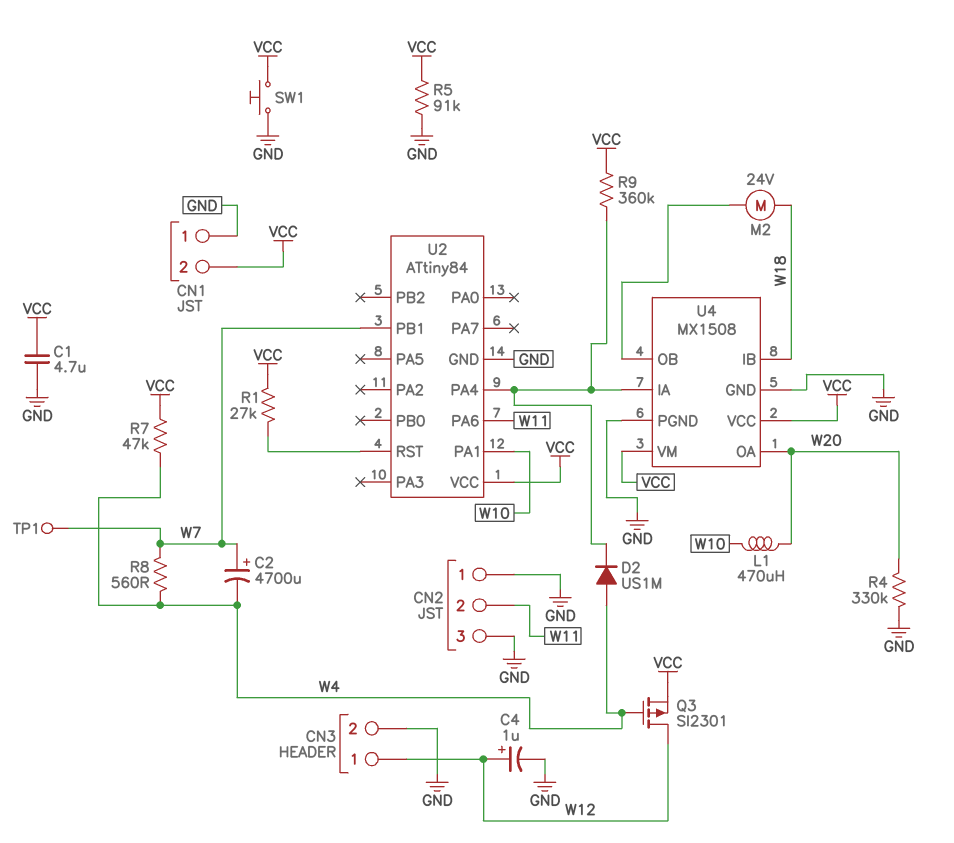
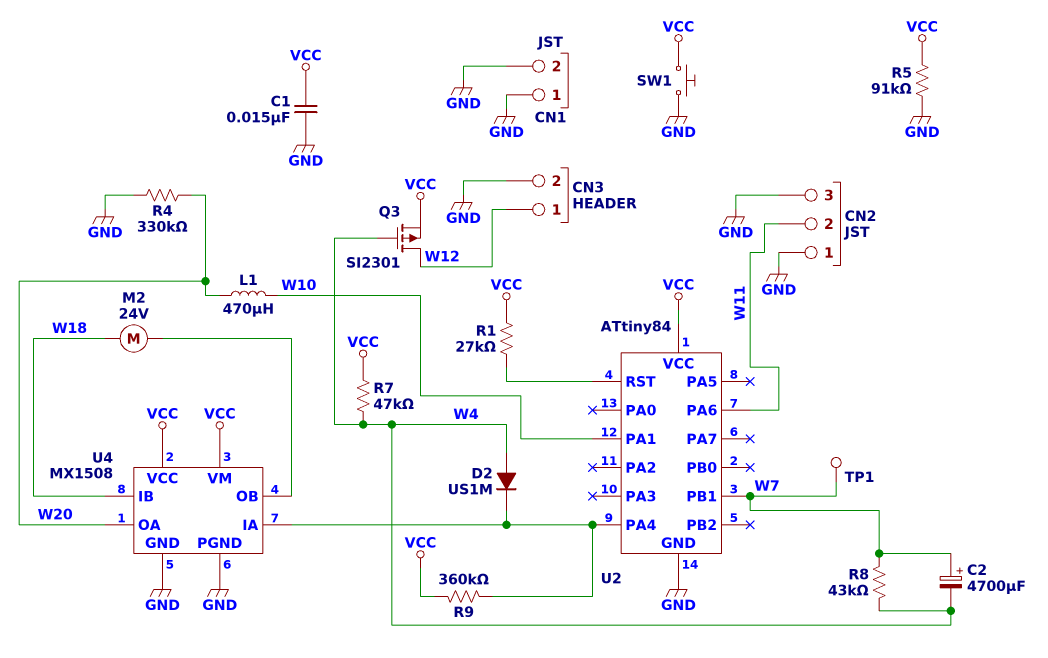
C1: 4.7uF (GND, VCC) -> 15nF (GND, VCC)
C4: 1uF (plus W12, minus GND) -> none
CN1 pin 2: VCC -> GND
R8: 560 (W4, W7) -> 43k (W4, W7)

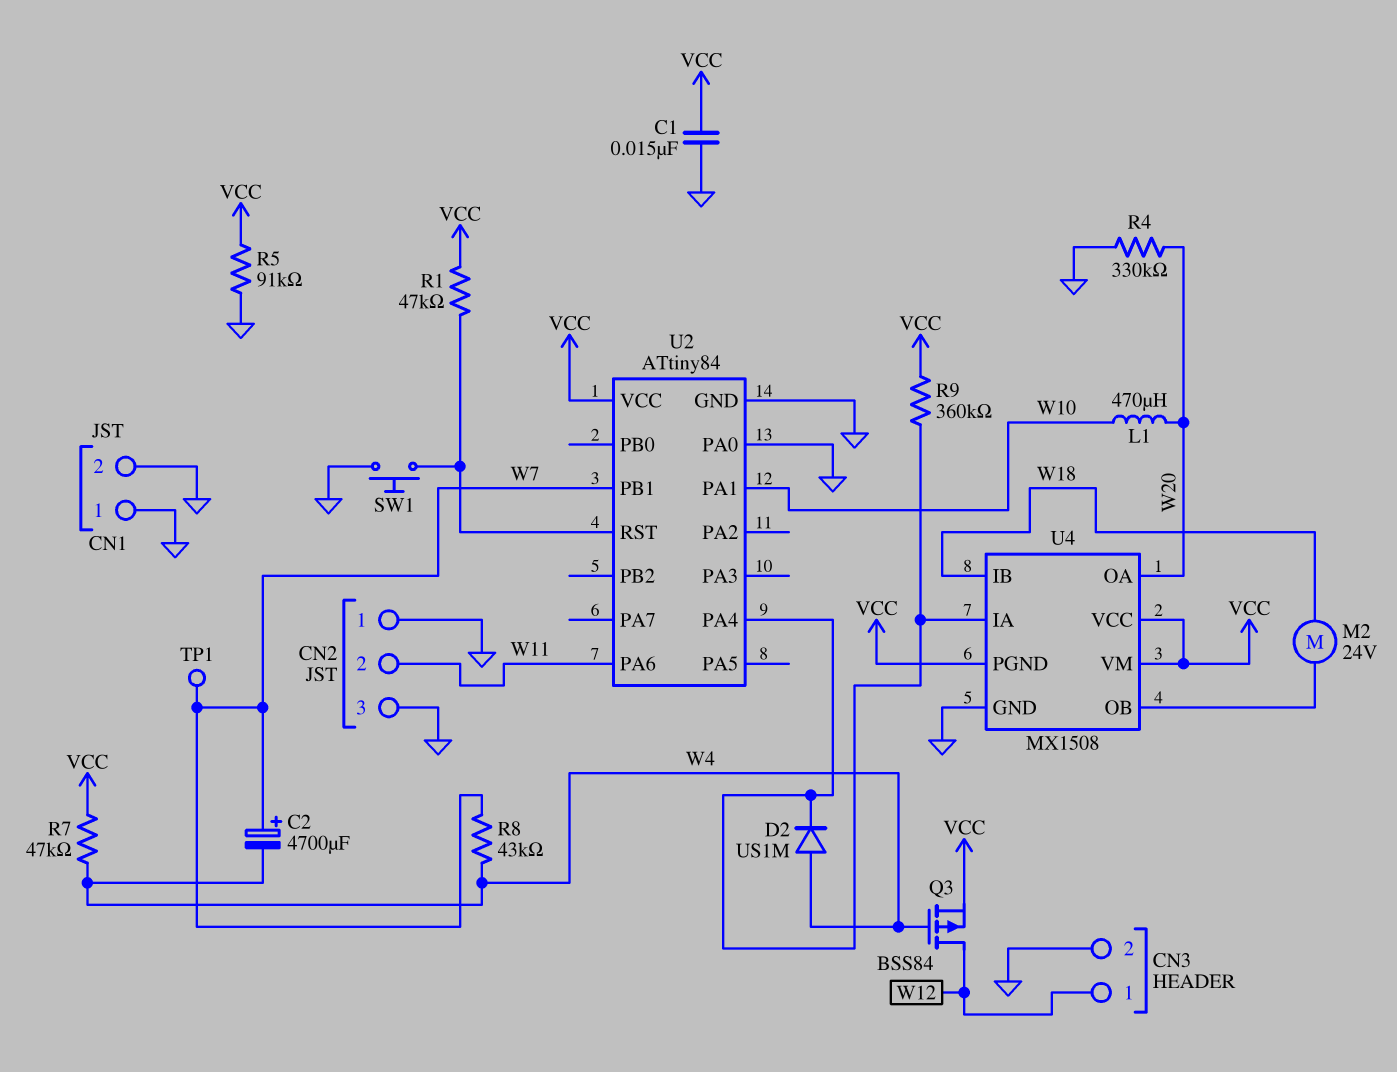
Q3: PMOS SI2301 (G W4, D W12, S VCC) -> PMOS BSS84 (G W4, D W12, S VCC)
R1: 27k (U2/RST, VCC) -> 47k (U2/RST, VCC)
SW1: button (GND, VCC) -> button (GND, U2/RST)
U2 pin PA0: none -> GND
U4 pin PGND: GND -> VCC

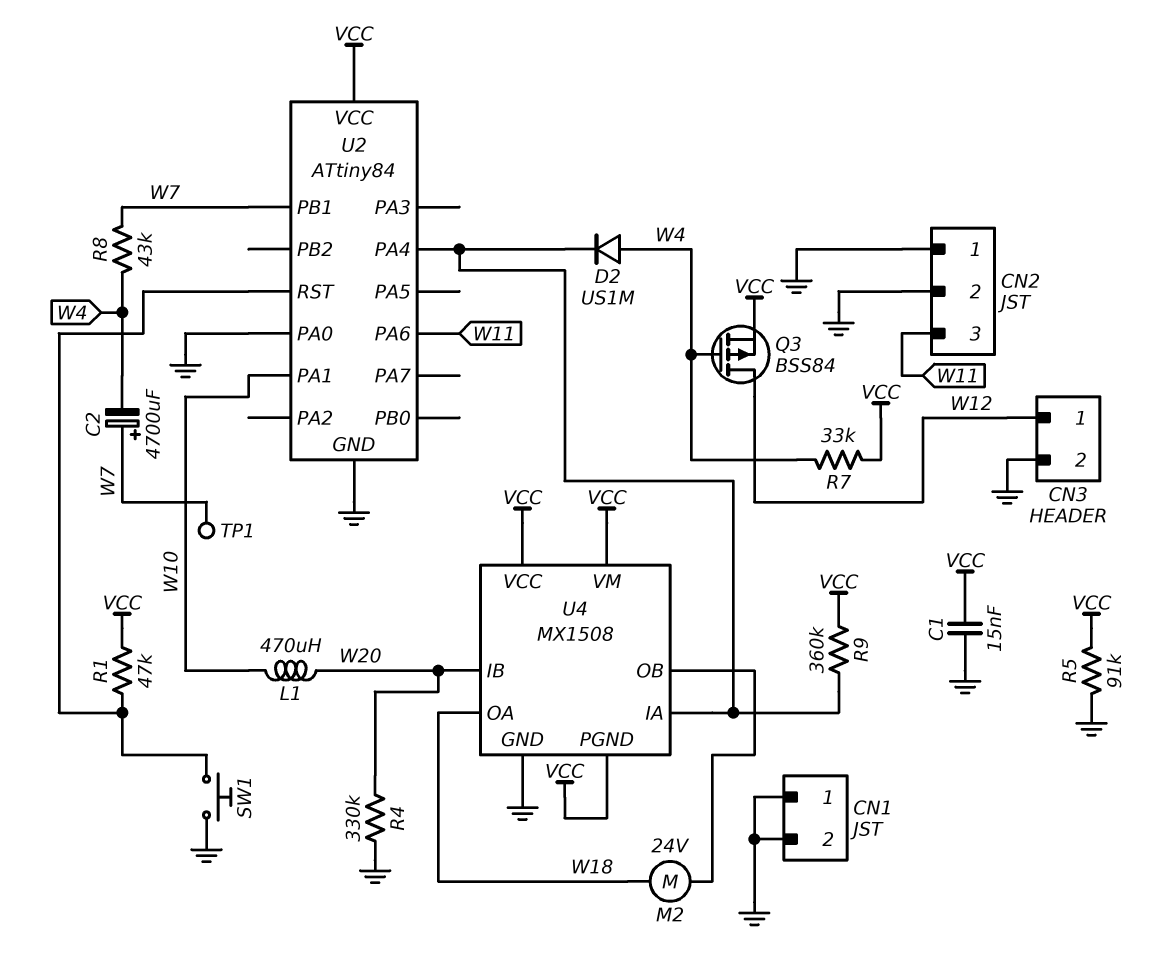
CN2 pin 2: W11 -> GND
CN2 pin 3: GND -> W11
R7: 47k (VCC, W4) -> 33k (VCC, W4)
U4 pin IB: W18 -> W20
U4 pin OA: W20 -> W18

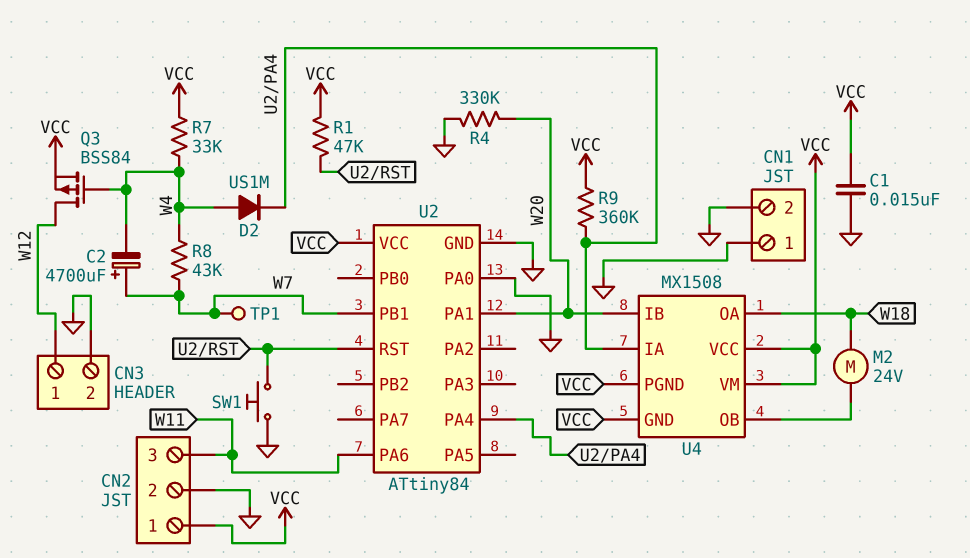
CN2 pin 1: GND -> VCC
L1: 470uH (W10, W20) -> none
R5: 91k (GND, VCC) -> none
U2 pin PA1: W10 -> W20
U4 pin GND: GND -> VCC

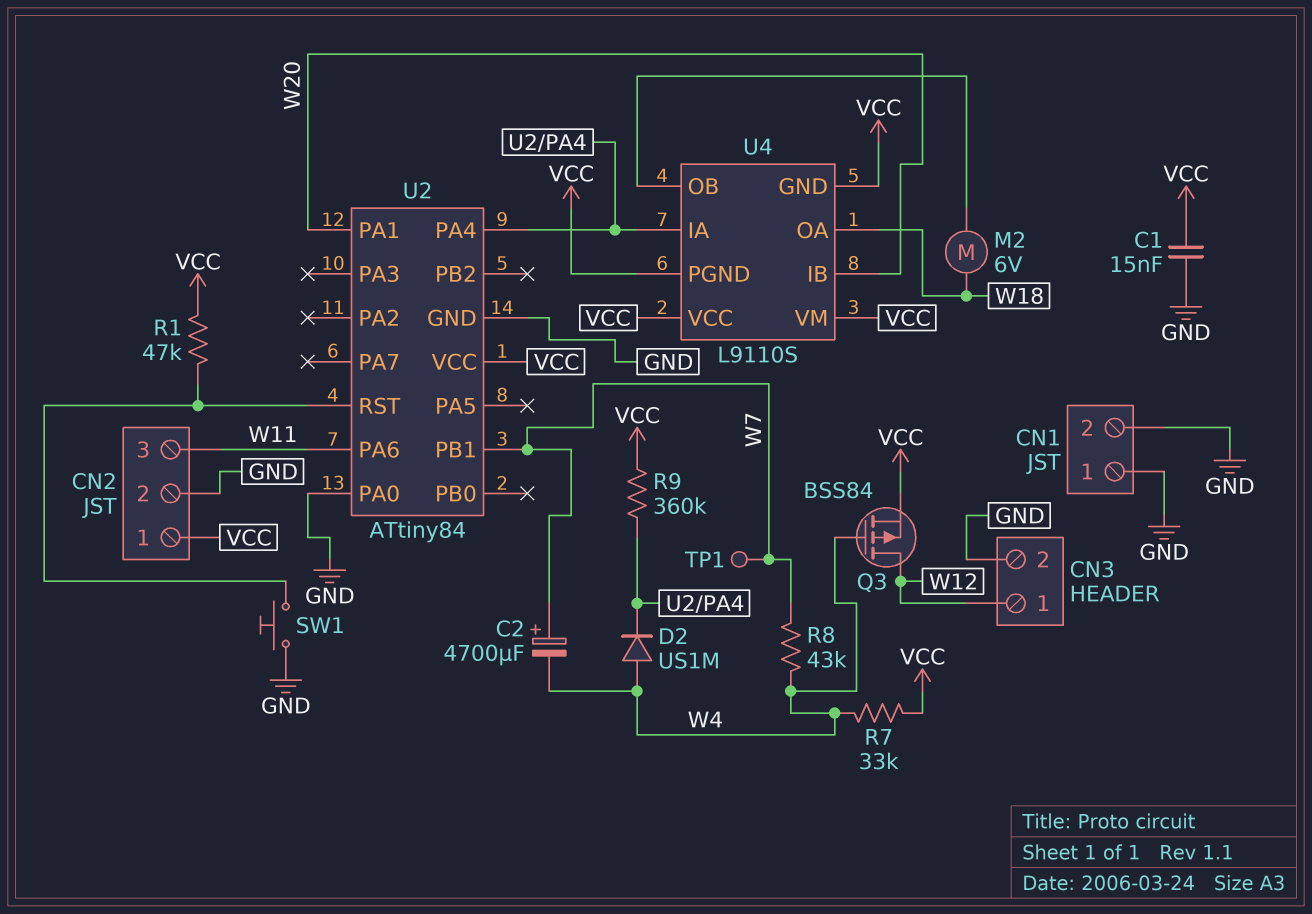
M2: motor 24V (U4/OB, W18) -> motor 6V (U4/OB, W18)
R4: 330k (GND, W20) -> none
U4: MX1508 -> L9110S

